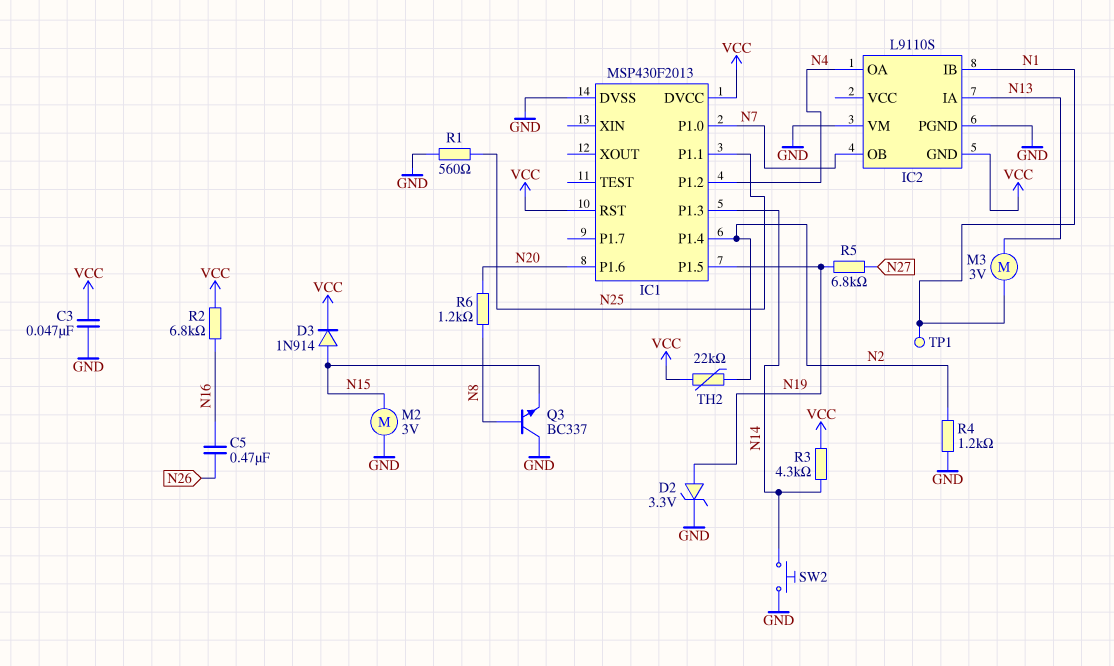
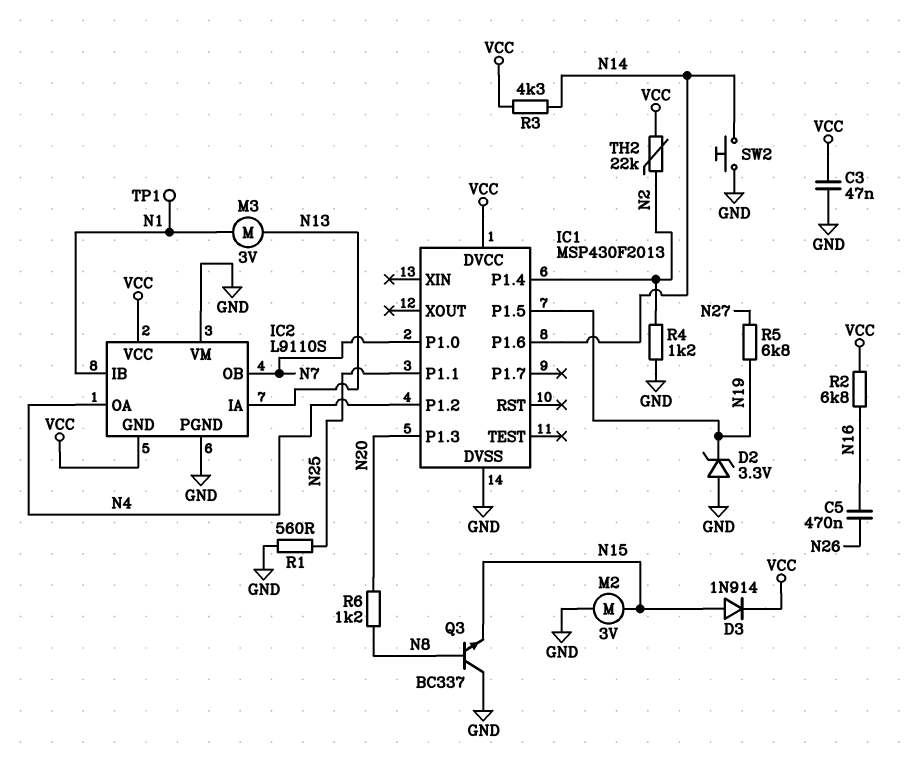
D2: zener 3.3V (A N19, K GND) -> zener 3.3V (A GND, K N19)
IC1 pin P1.3: N14 -> N20
IC1 pin P1.6: N20 -> N14
IC1 pin RST: VCC -> none
IC2 pin VCC: none -> VCC

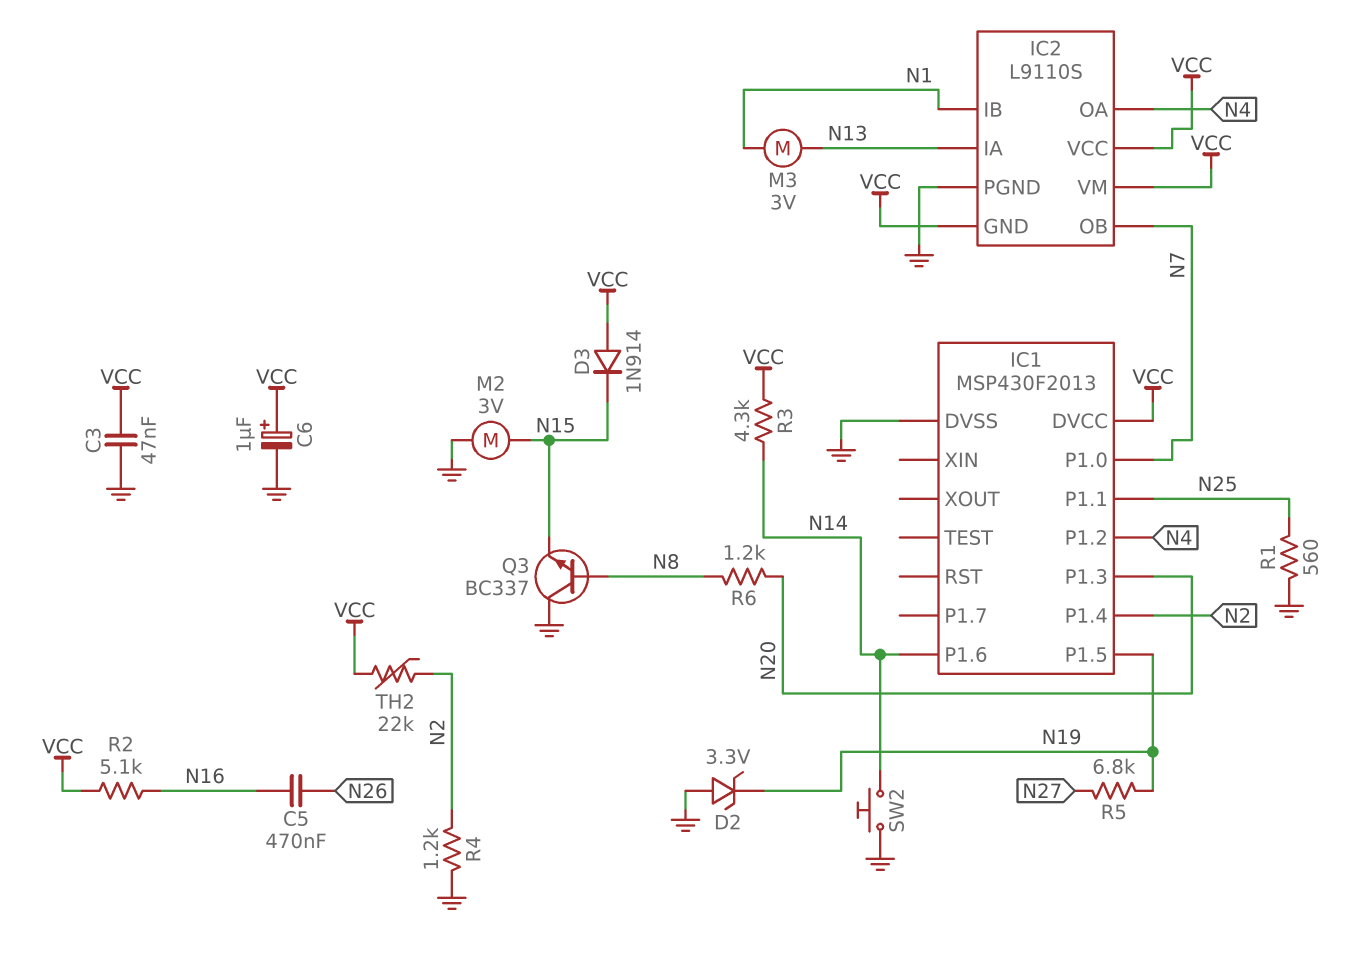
C6: none -> 1uF (plus VCC, minus GND)
D3: diode 1N914 (A N15, K VCC) -> diode 1N914 (A VCC, K N15)
IC2 pin VM: GND -> VCC
R2: 6.8k (N16, VCC) -> 5.1k (N16, VCC)
TP1: test point (N1) -> none

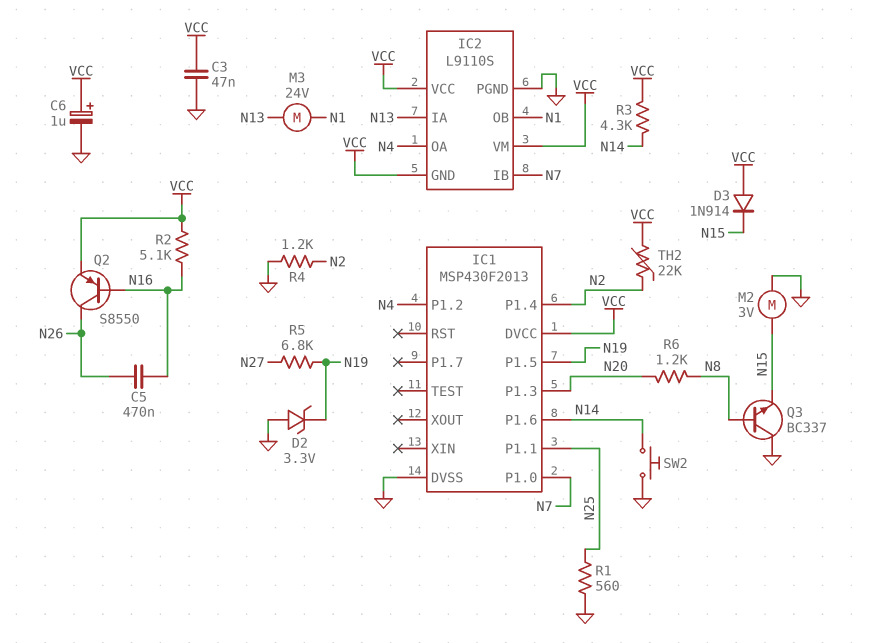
IC2 pin IB: N1 -> N7
IC2 pin OB: N7 -> N1
M3: motor 3V (N1, N13) -> motor 24V (N1, N13)
Q2: none -> PNP S8550 (B N16, C N26, E VCC)

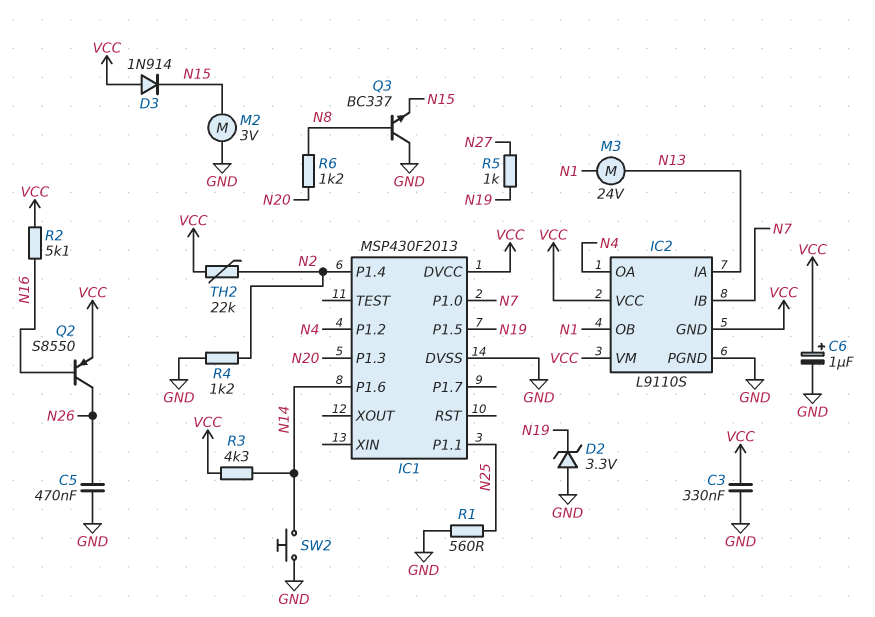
C3: 47nF (GND, VCC) -> 330nF (GND, VCC)
C5: 470nF (N16, N26) -> 470nF (GND, N26)
R5: 6.8k (N19, N27) -> 1k (N19, N27)

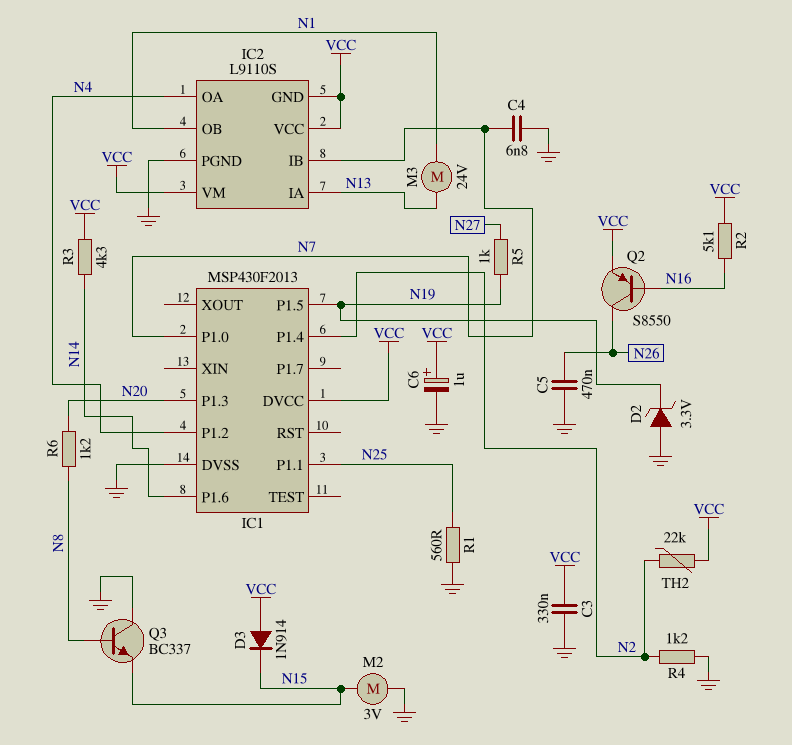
C4: none -> 6.8nF (GND, N7)
SW2: button (GND, N14) -> none

